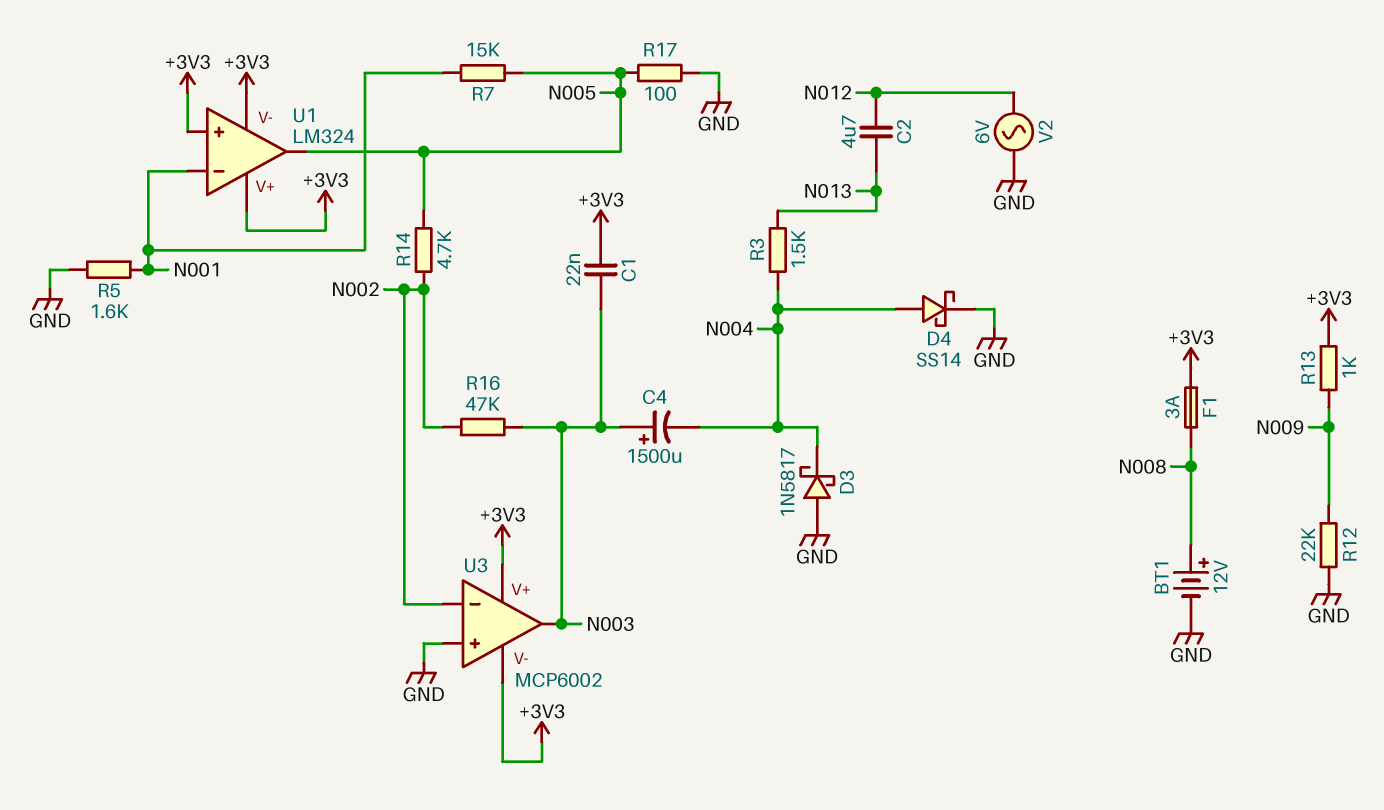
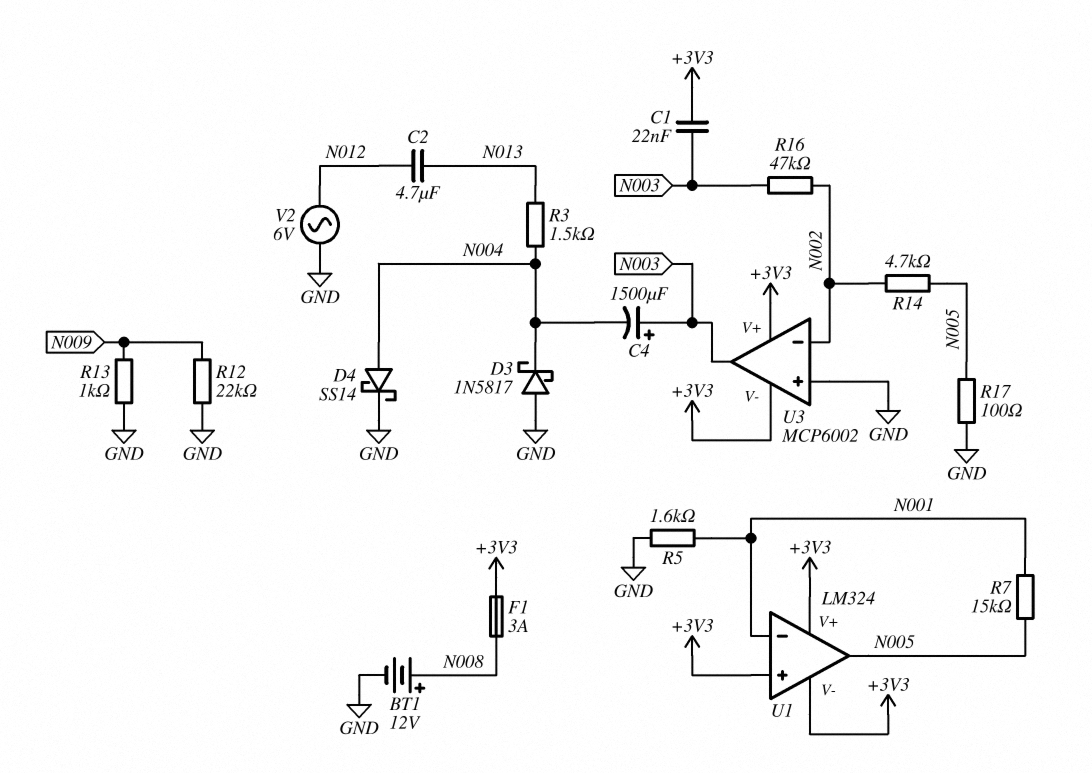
R13: 1k (+3V3, N009) -> 1k (GND, N009)

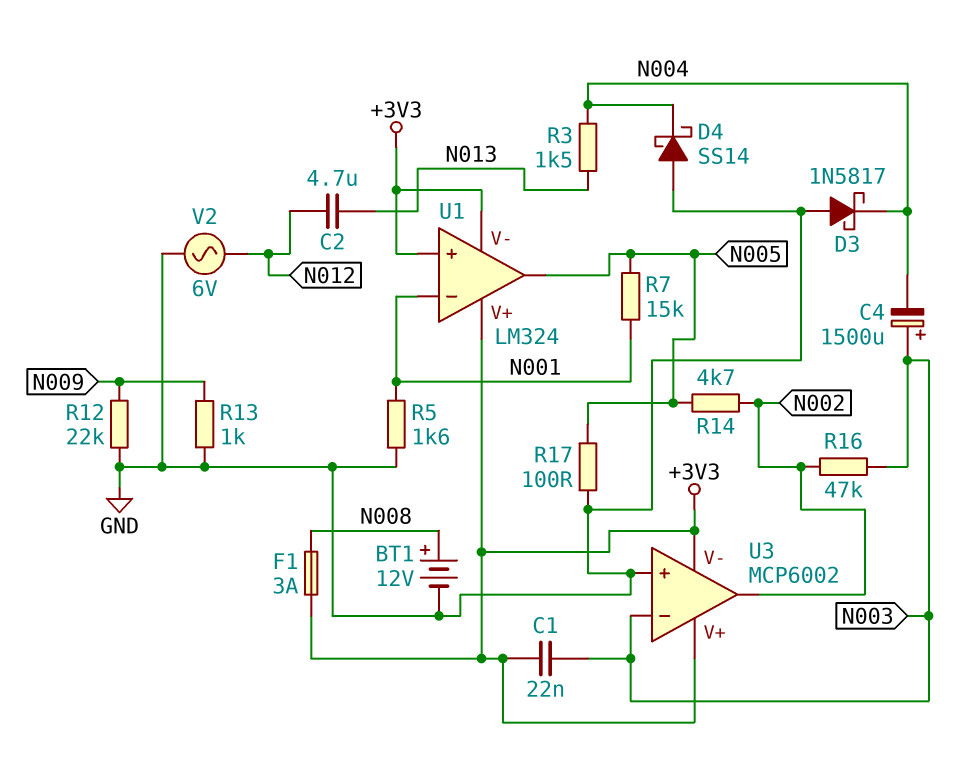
D4: schottky SS14 (A N004, K GND) -> schottky SS14 (A GND, K N004)
U3 pin in-: N002 -> N003
U3 pin out: N003 -> N002

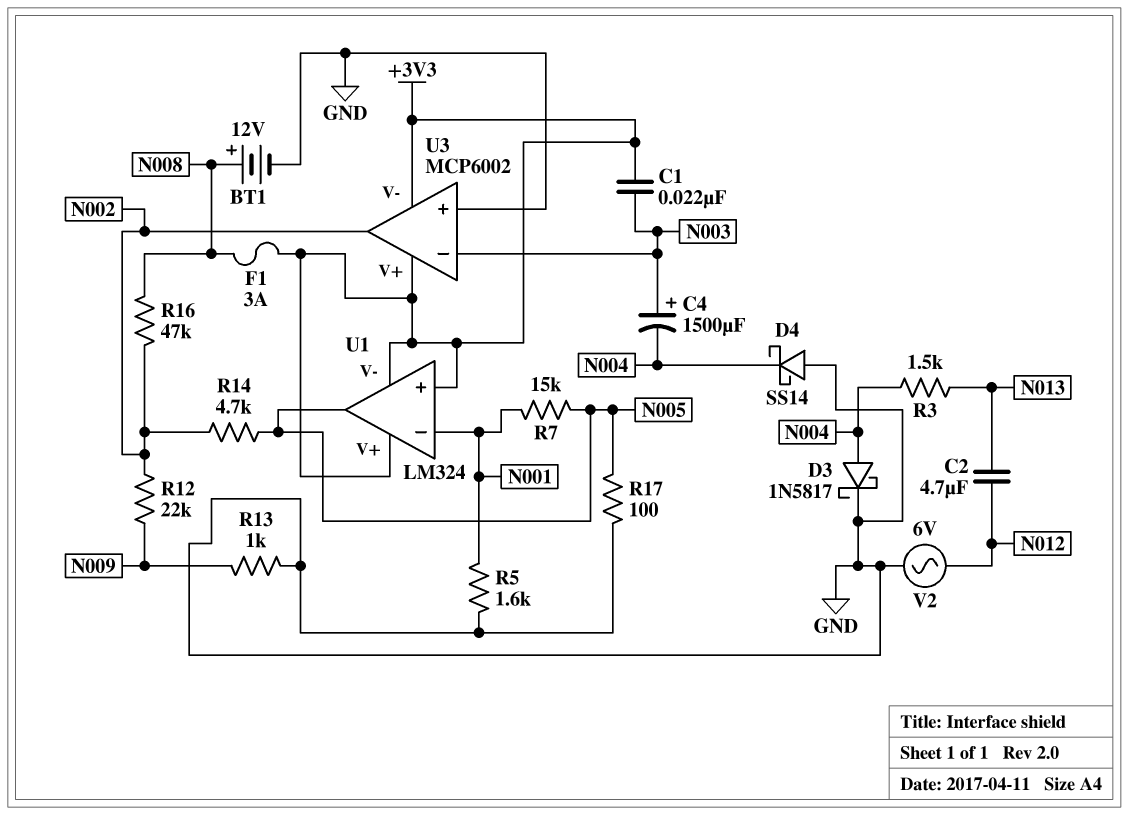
D3: schottky 1N5817 (A GND, K N004) -> schottky 1N5817 (A N004, K GND)
R12: 22k (GND, N009) -> 22k (N002, N009)
R16: 47k (N002, N003) -> 47k (N002, N008)

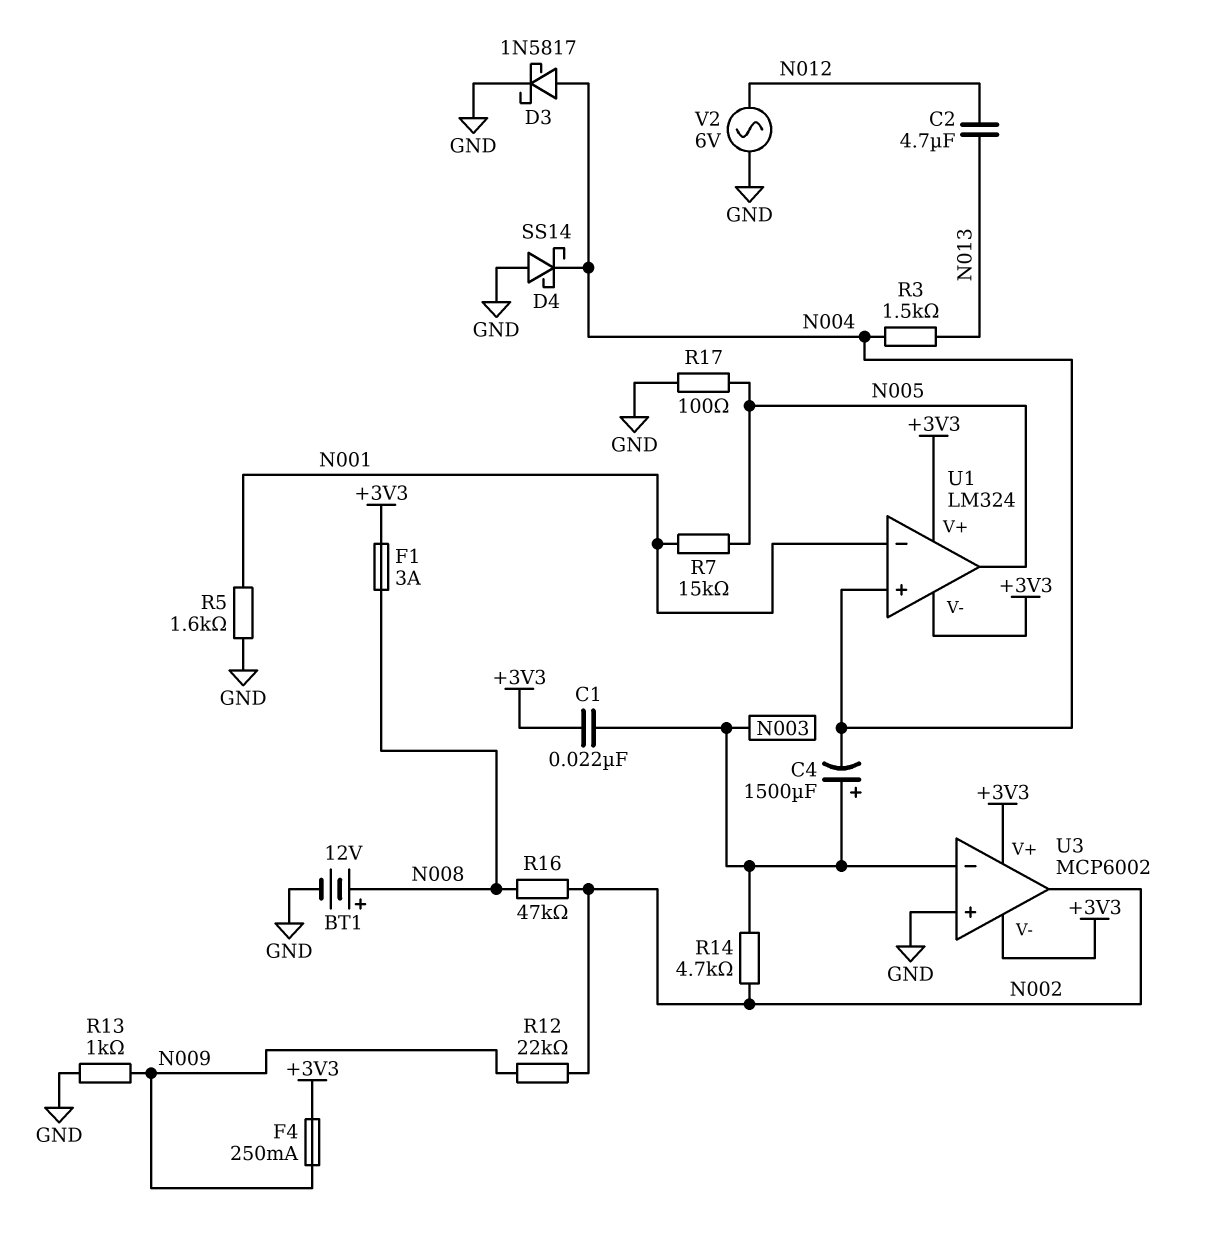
F4: none -> 250mA (+3V3, N009)
R14: 4.7k (N002, N005) -> 4.7k (N002, N003)
U1 pin in+: +3V3 -> N004

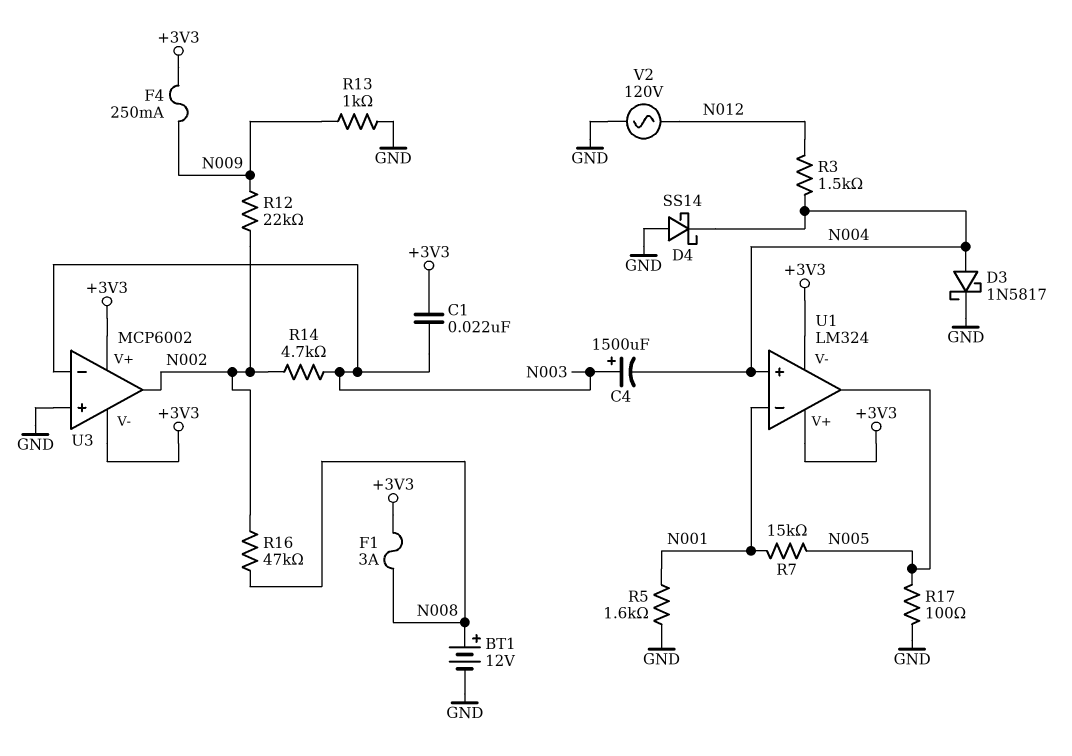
C2: 4.7uF (N012, N013) -> none
R3: 1.5k (N004, N013) -> 1.5k (N004, N012)
V2: AC 6V (GND, N012) -> AC 120V (GND, N012)

